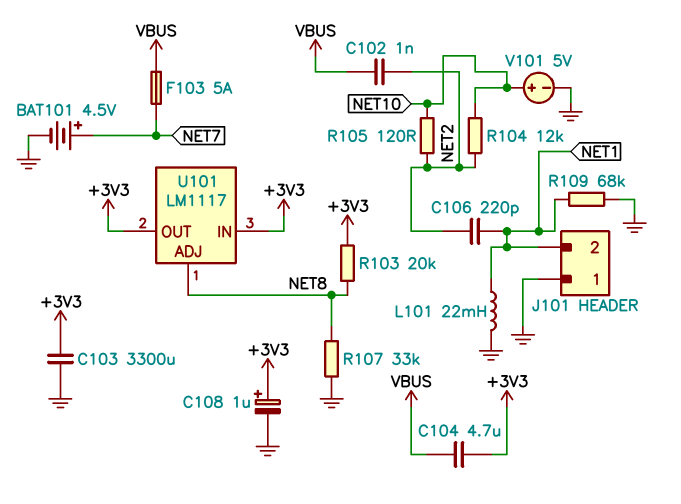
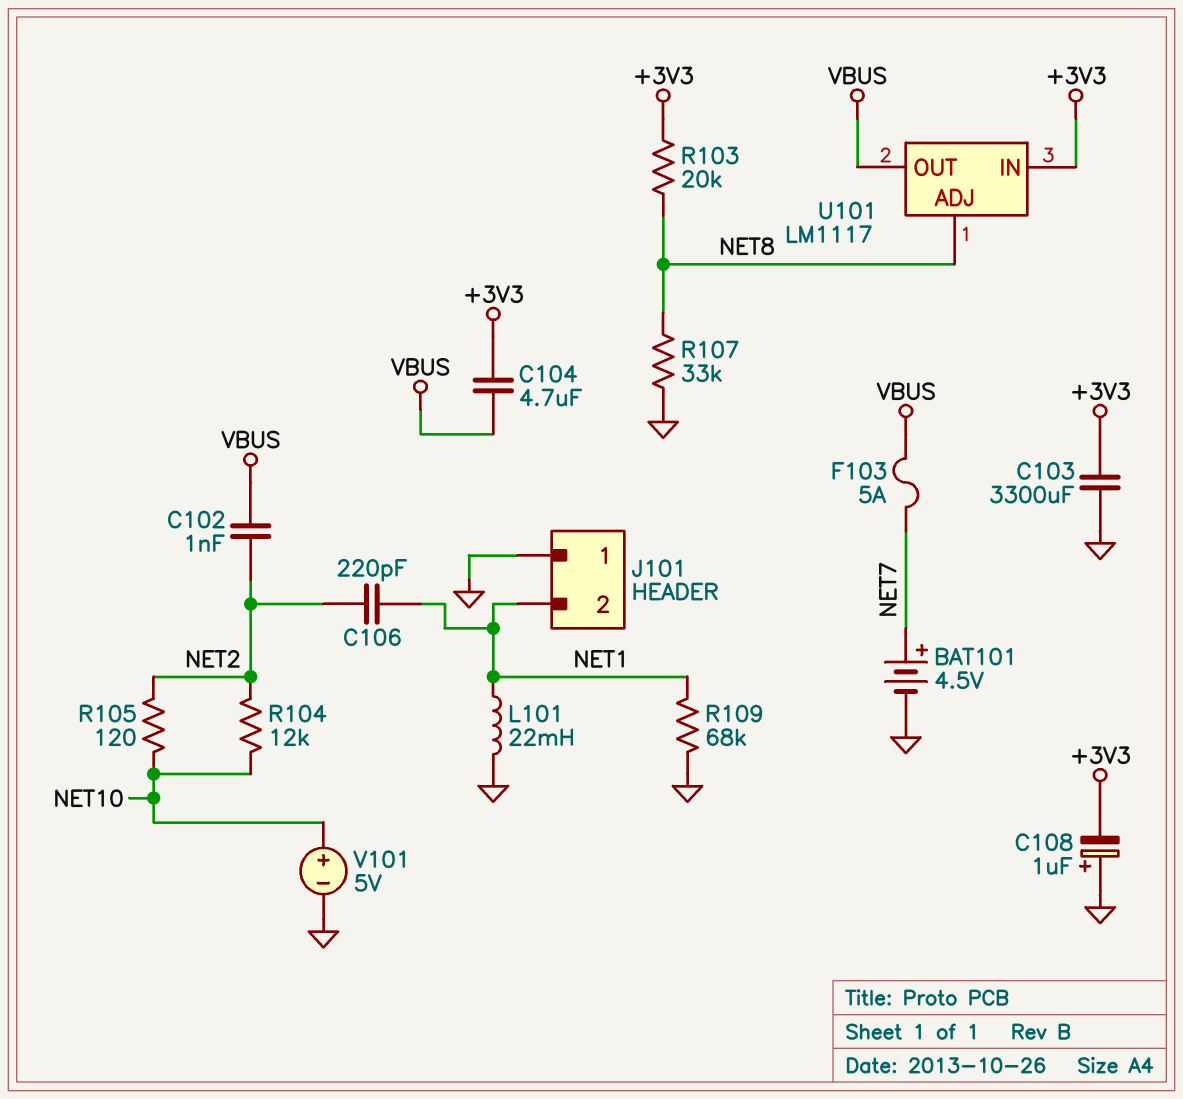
C108: 1uF (plus +3V3, minus GND) -> 1uF (plus GND, minus +3V3)
U101 pin OUT: +3V3 -> VBUS

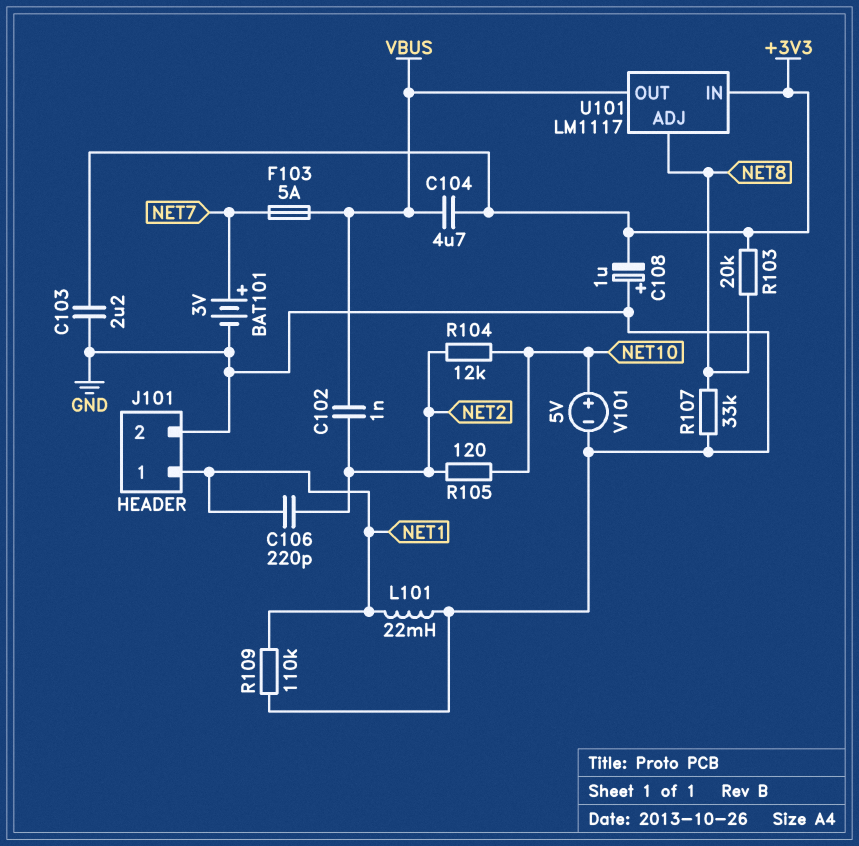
BAT101: 4.5V (plus NET7, minus GND) -> 3V (plus NET7, minus GND)
C103: 3300uF (+3V3, GND) -> 2.2uF (+3V3, GND)
J101 pin 1: GND -> NET1
J101 pin 2: NET1 -> GND
R109: 68k (GND, NET1) -> 110k (GND, NET1)

